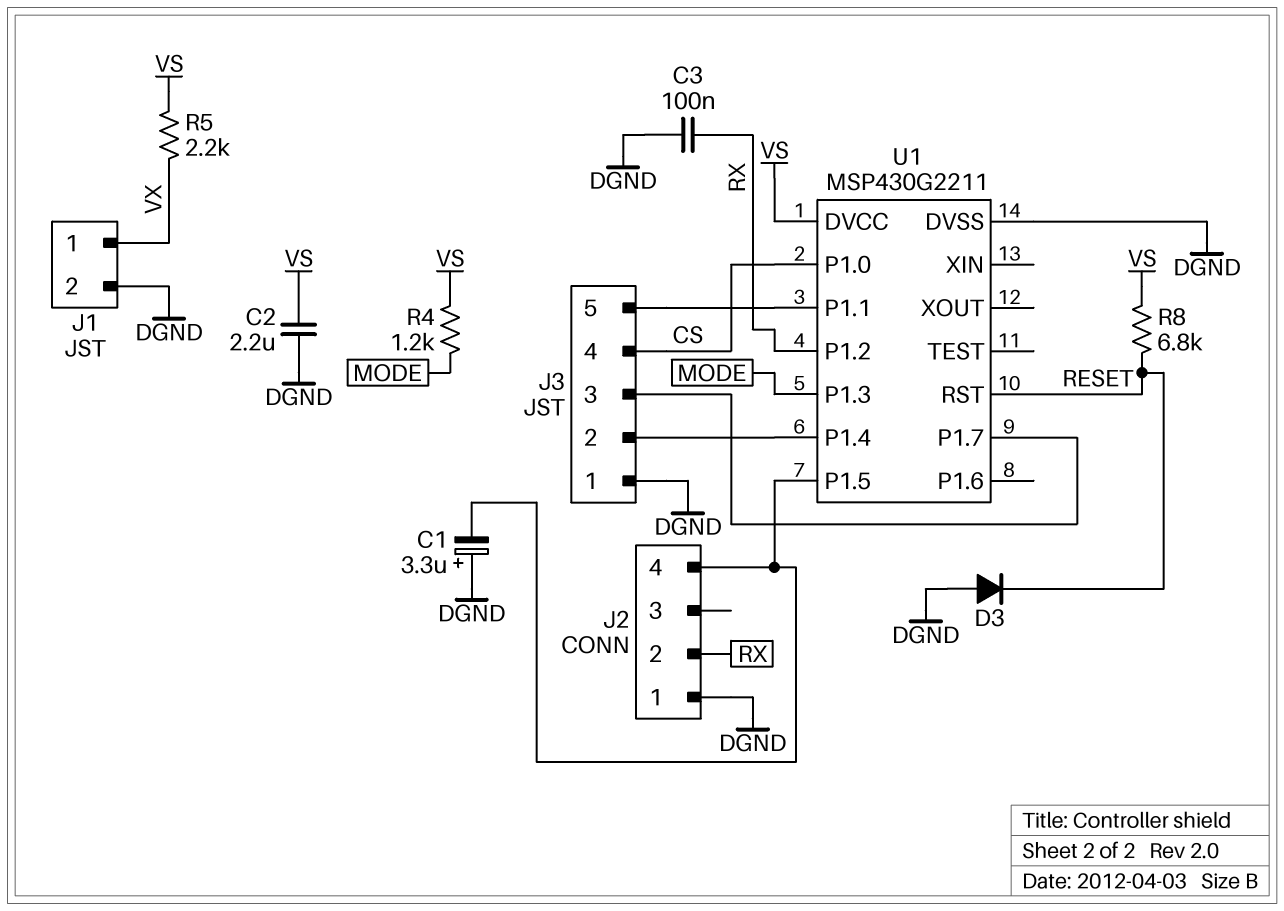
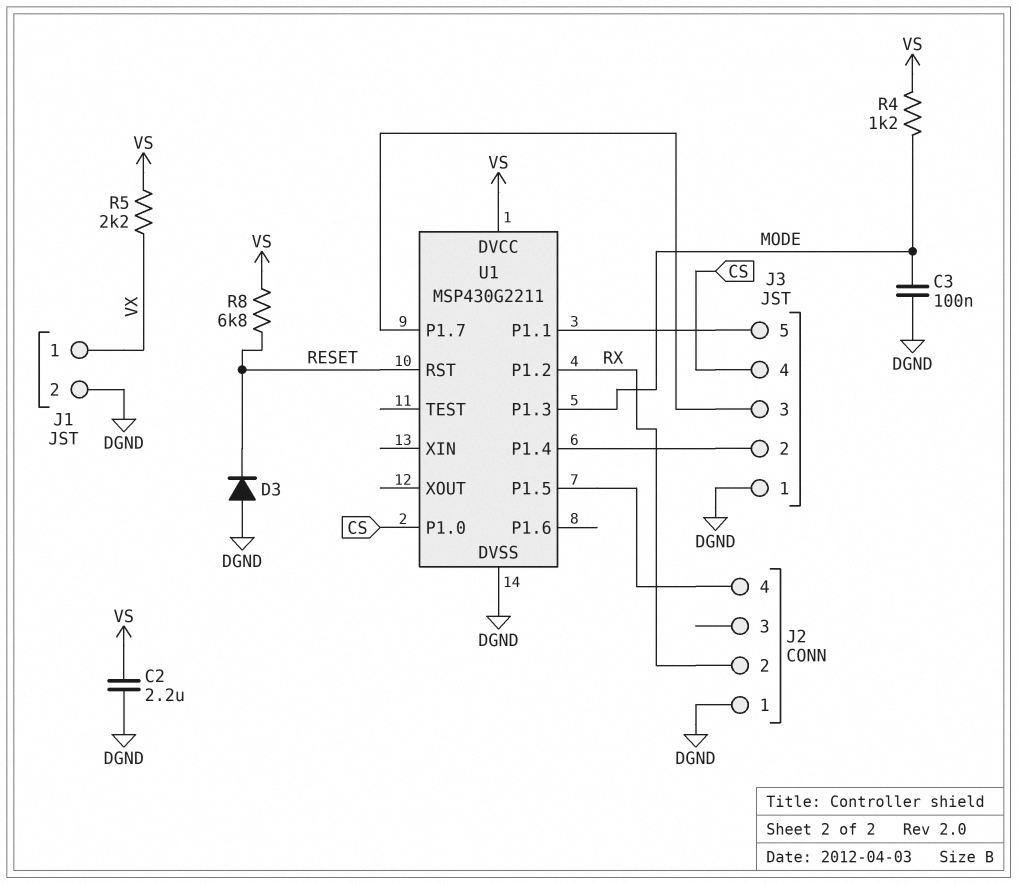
C1: 3.3uF (plus DGND, minus J2/4) -> none
C3: 100nF (DGND, RX) -> 100nF (DGND, MODE)

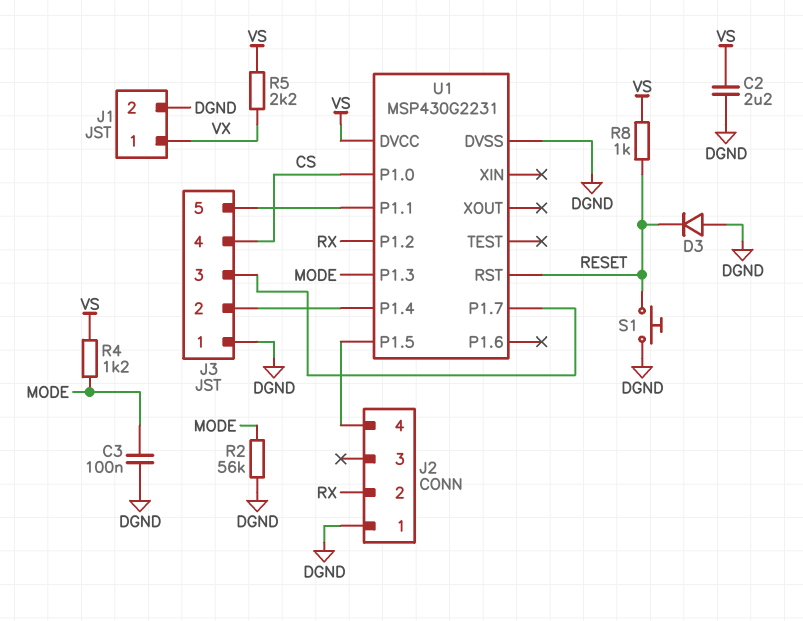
R2: none -> 56k (DGND, MODE)
R8: 6.8k (RESET, VS) -> 1k (RESET, VS)
S1: none -> button (DGND, RESET)
U1: MSP430G2211 -> MSP430G2231

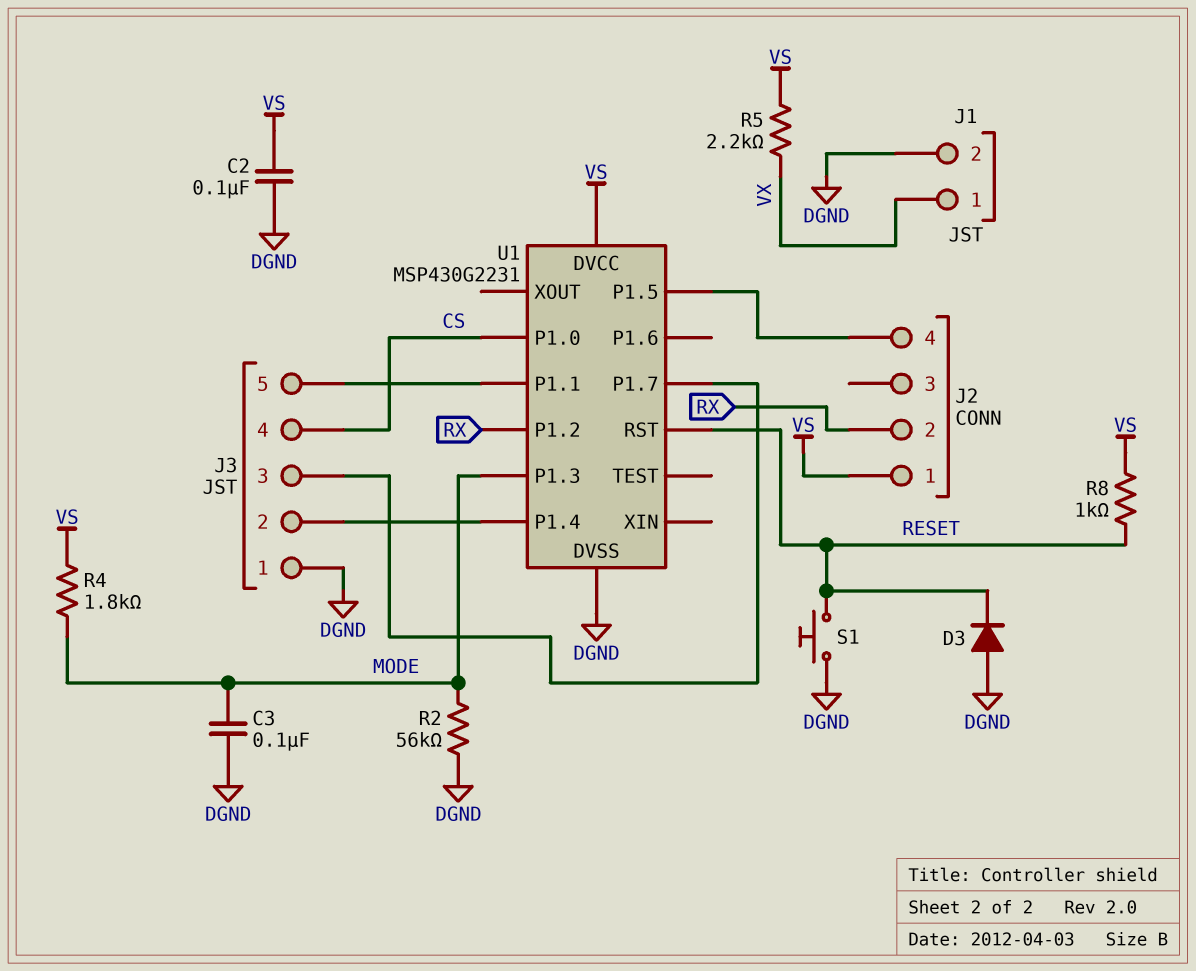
C2: 2.2uF (DGND, VS) -> 100nF (DGND, VS)
J2 pin 1: DGND -> VS
R4: 1.2k (MODE, VS) -> 1.8k (MODE, VS)

